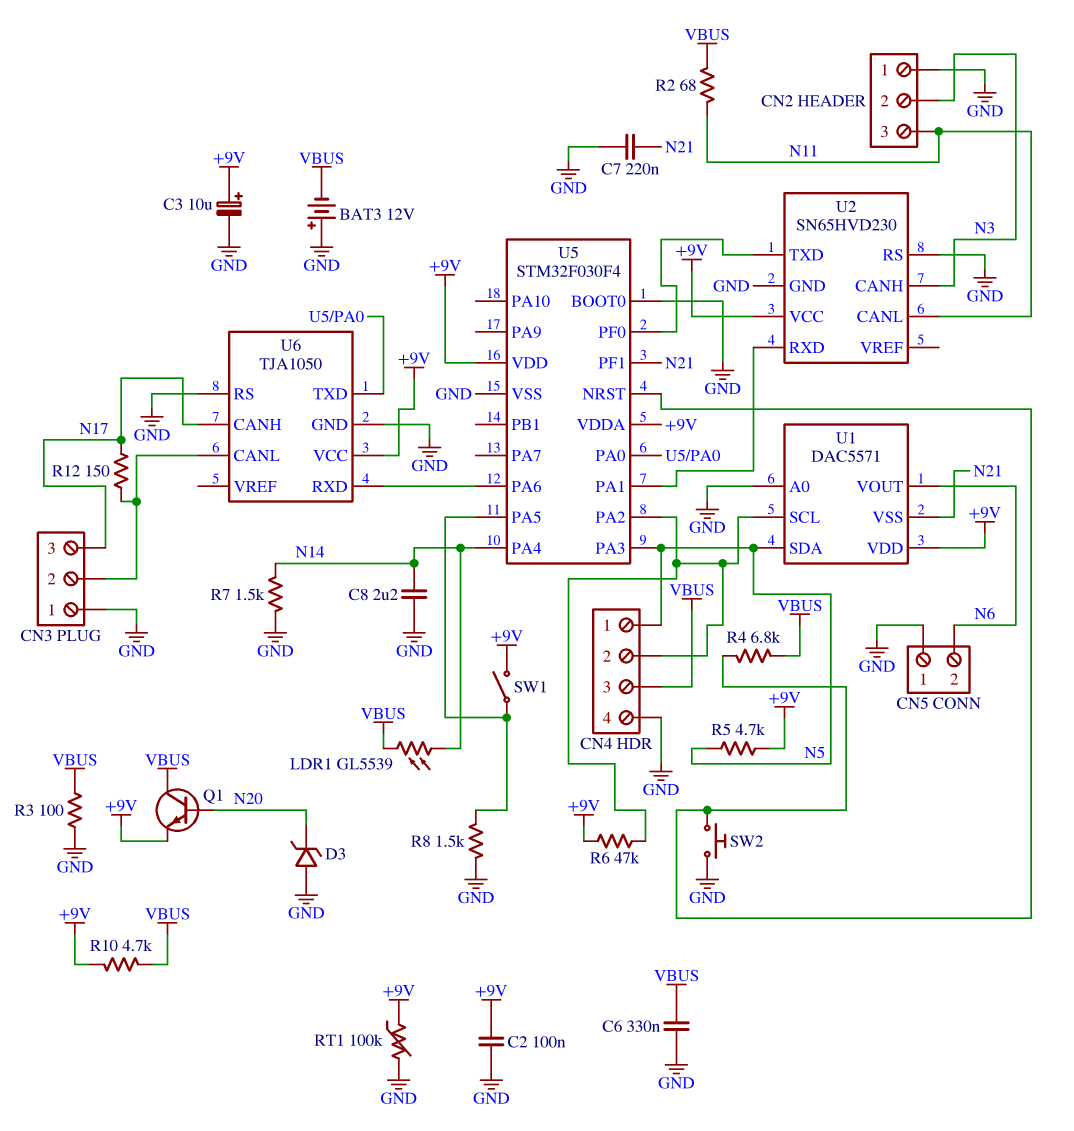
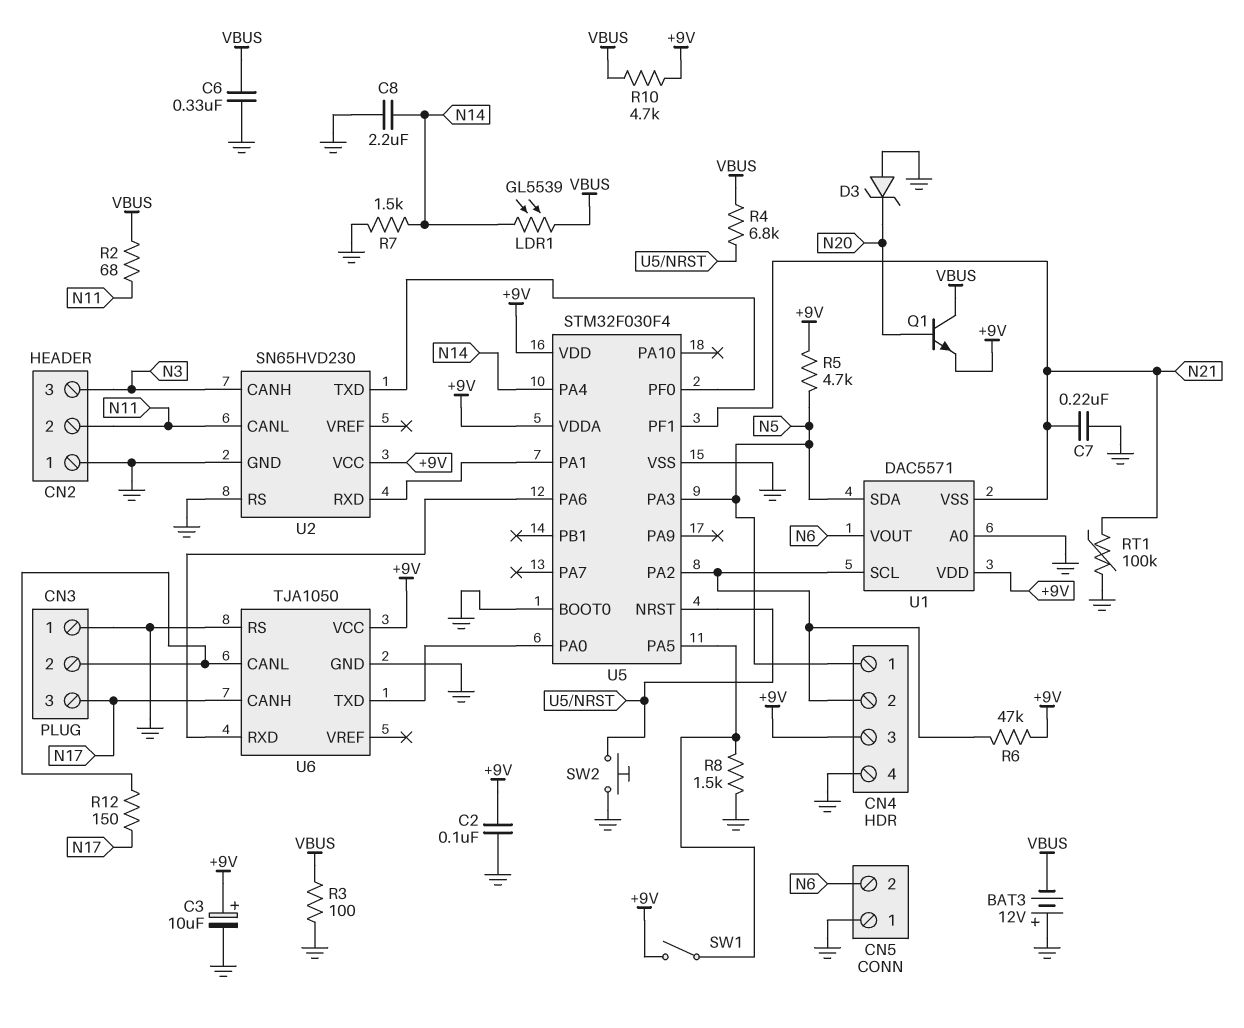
CN2 pin 2: N3 -> N11
CN2 pin 3: N11 -> N3
CN4 pin 3: VBUS -> +9V
RT1: 100k (+9V, GND) -> 100k (GND, N21)

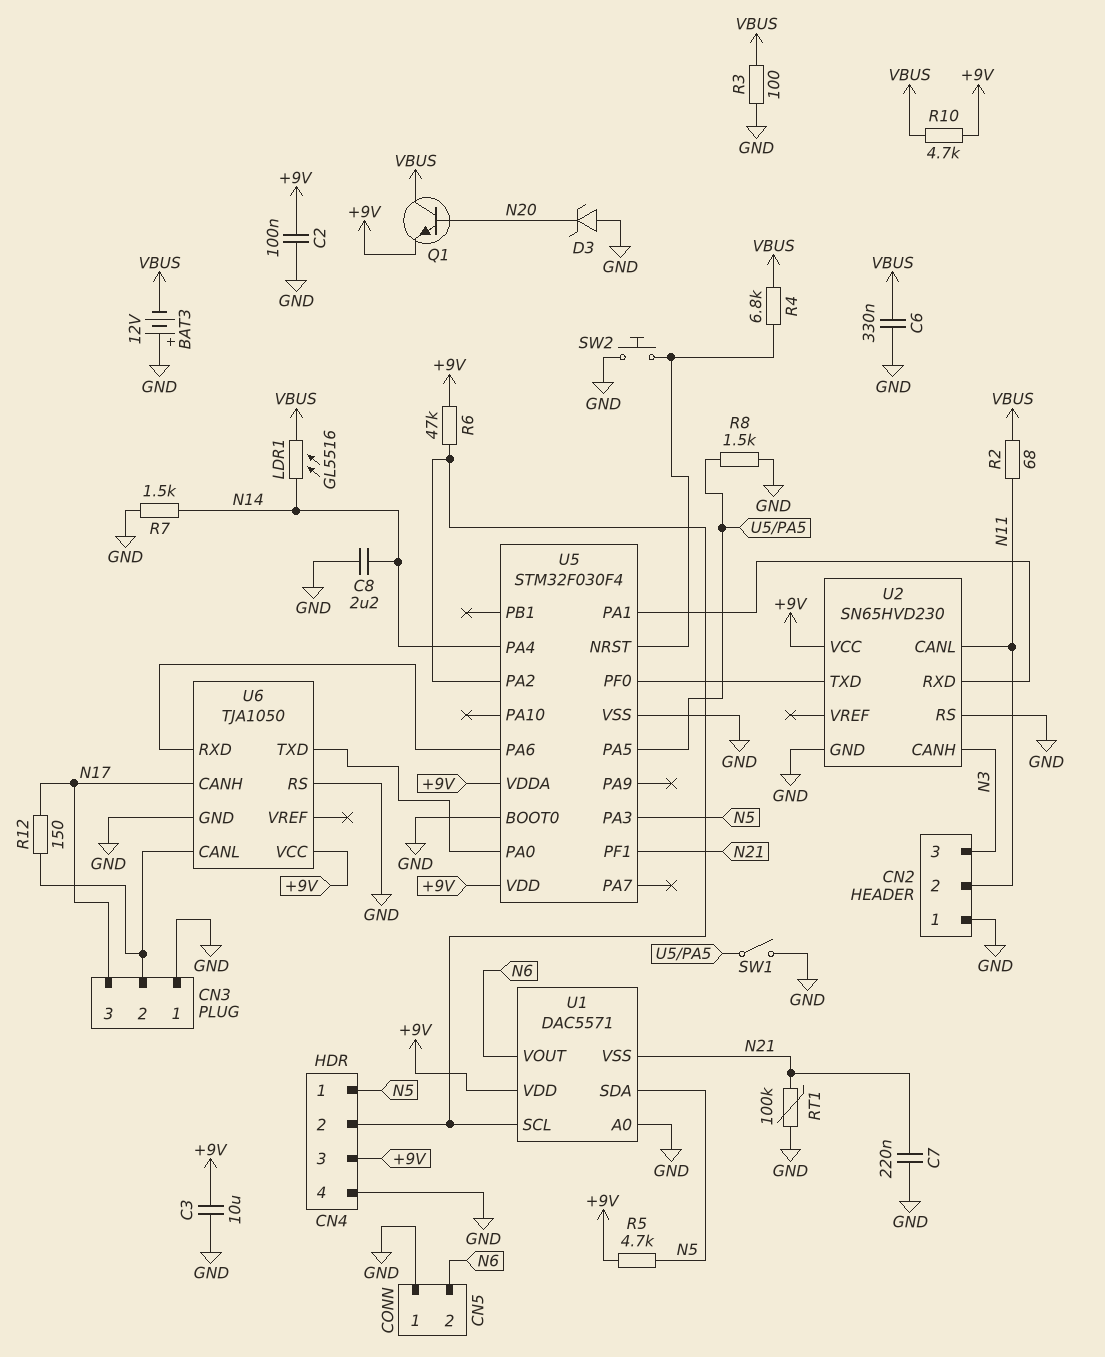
C3: 10uF (plus +9V, minus GND) -> 10uF (+9V, GND)
LDR1: GL5539 (N14, VBUS) -> GL5516 (N14, VBUS)
SW1: switch (+9V, U5/PA5) -> switch (GND, U5/PA5)

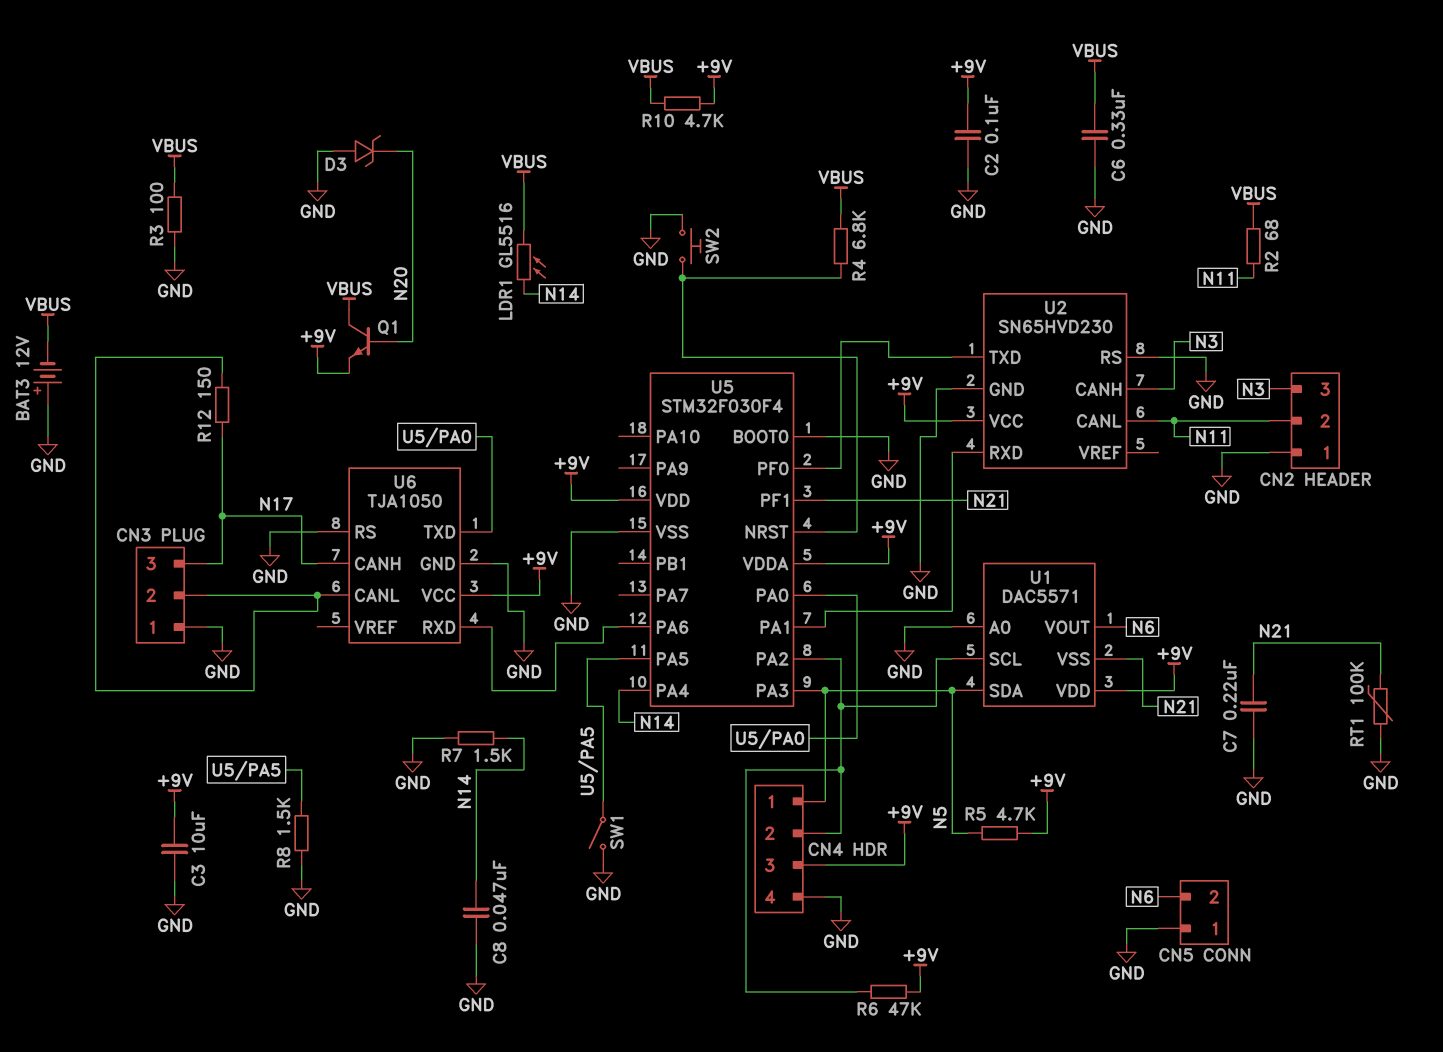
C8: 2.2uF (GND, N14) -> 47nF (GND, N14)

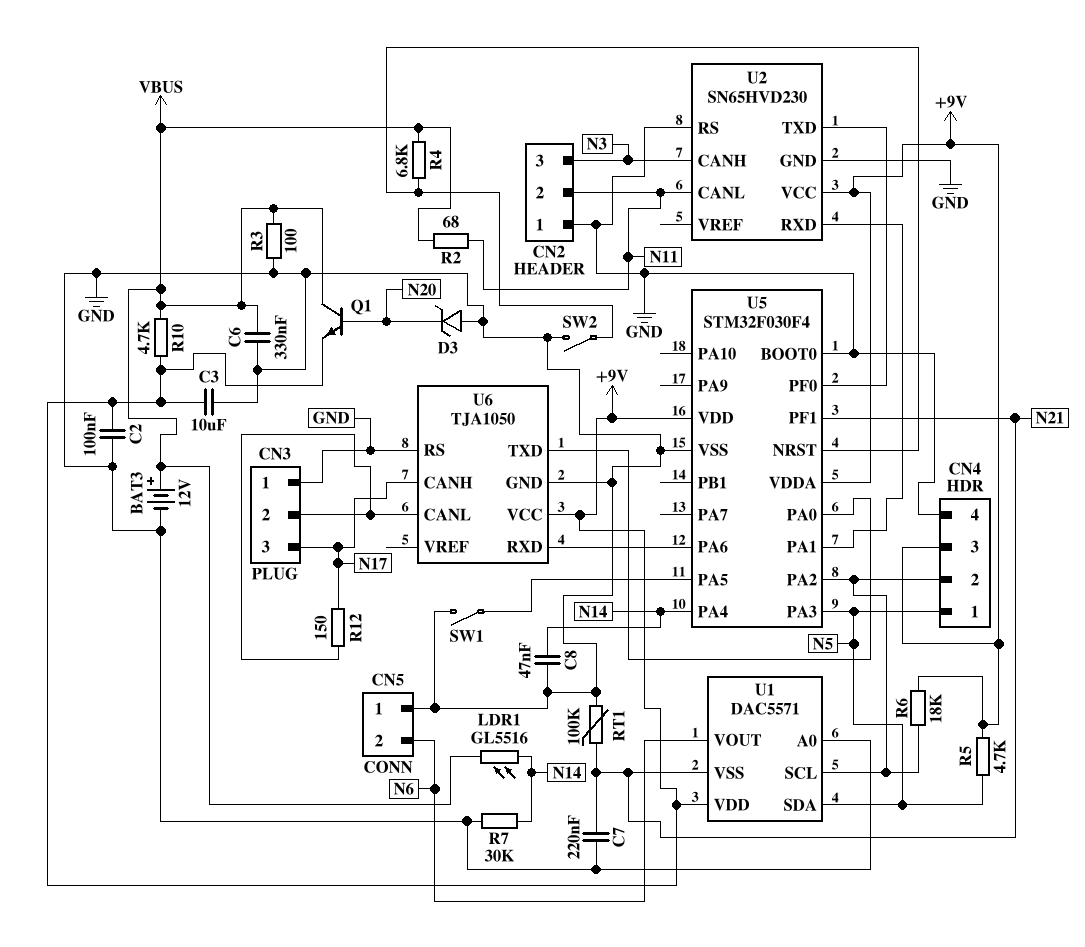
BAT3: 12V (plus GND, minus VBUS) -> 12V (plus VBUS, minus GND)
R6: 47k (+9V, CN4/2) -> 18k (+9V, CN4/2)
R7: 1.5k (GND, N14) -> 30k (GND, N14)
R8: 1.5k (GND, U5/PA5) -> none
SW2: button (GND, U5/NRST) -> switch (GND, U5/NRST)

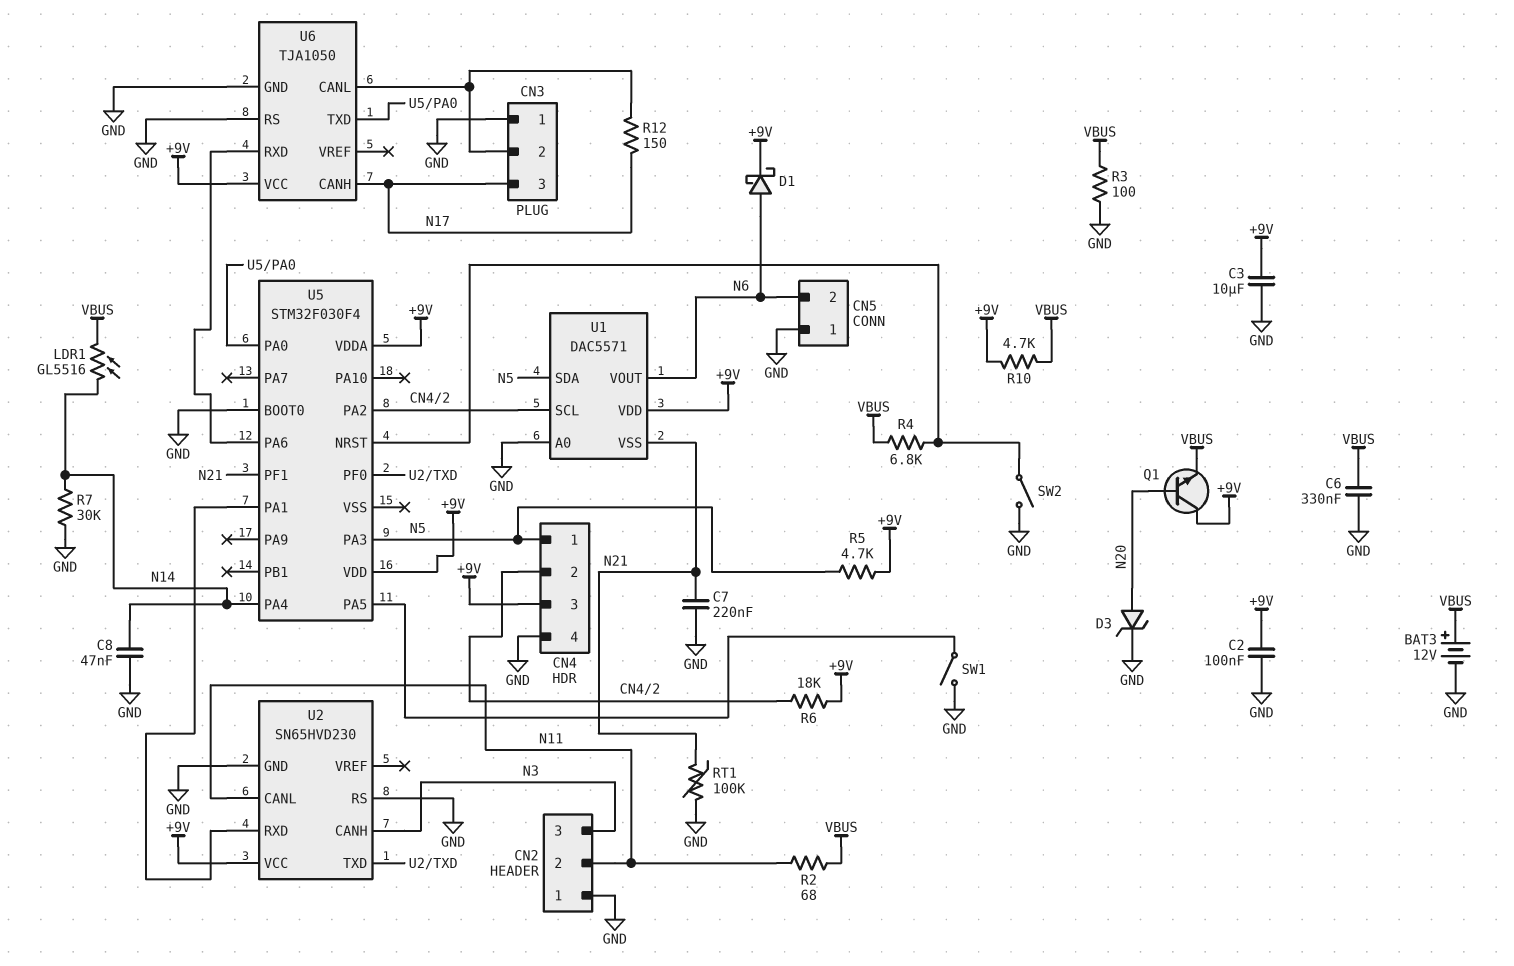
D1: none -> schottky (A N6, K +9V)
D3: zener (A GND, K N20) -> zener (A N20, K GND)
Q1: NPN (B N20, C VBUS, E +9V) -> NPN (B N20, C +9V, E VBUS)
U5 pin VSS: GND -> none

